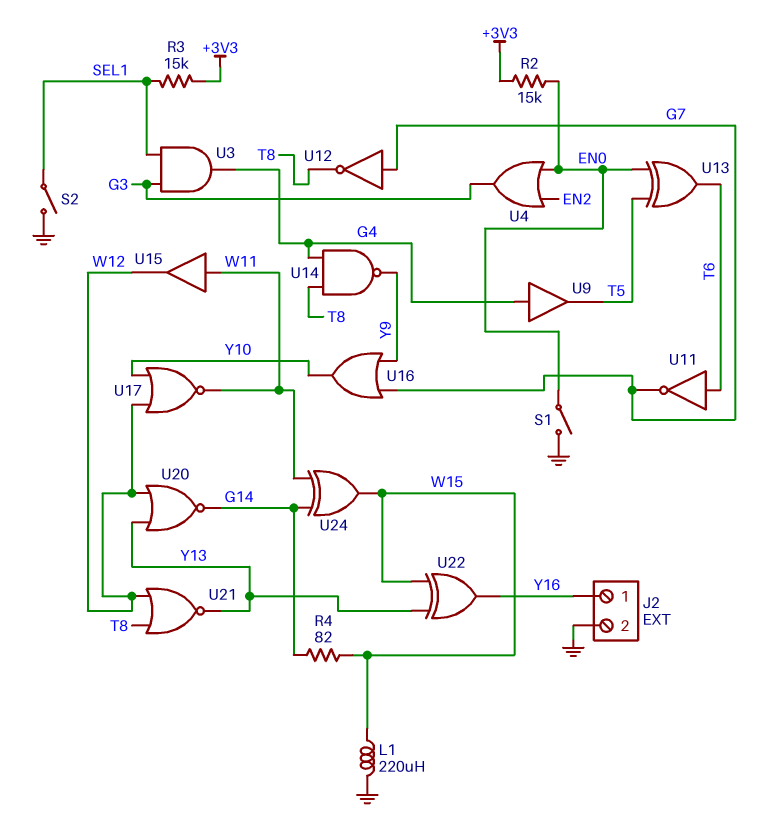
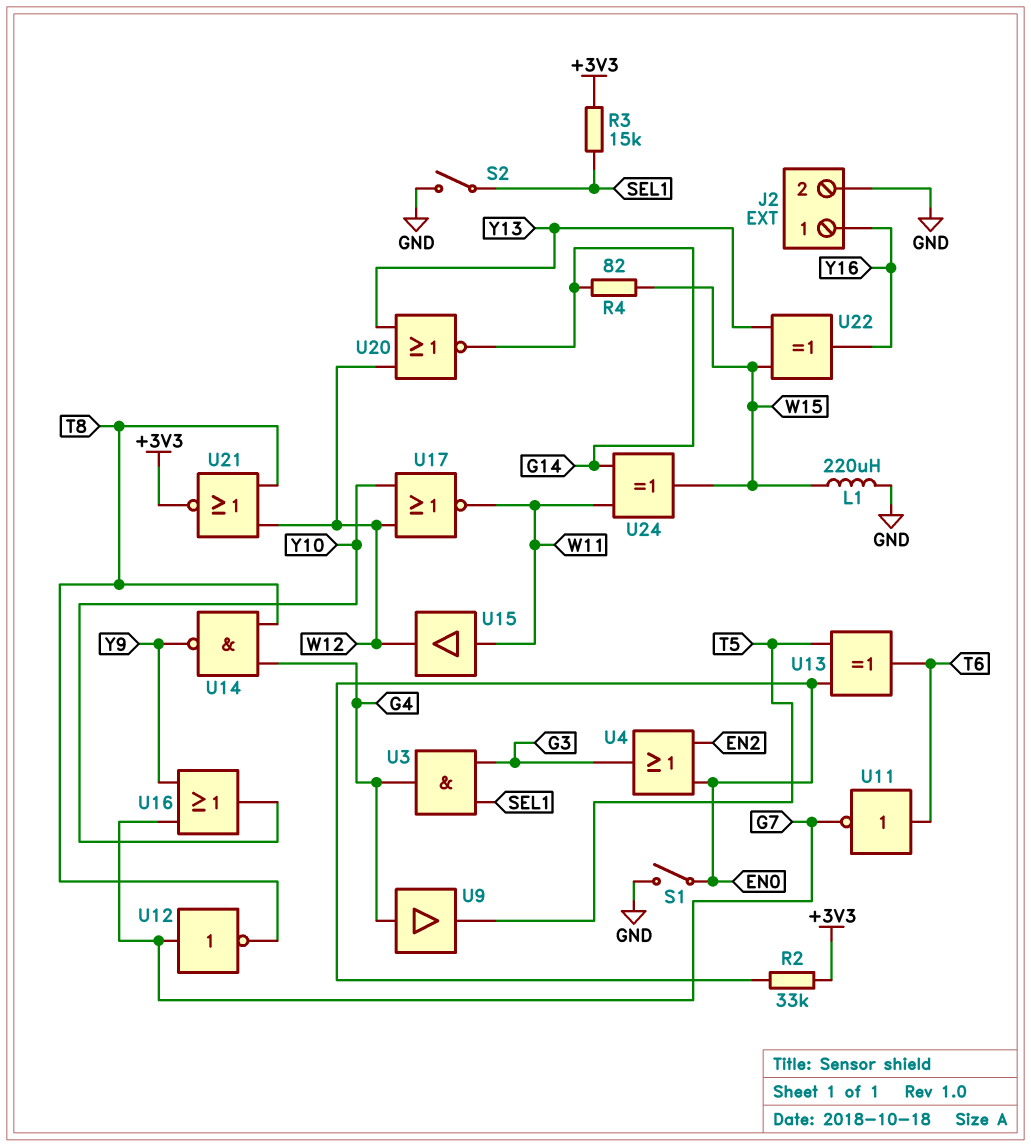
R2: 15k (+3V3, EN0) -> 33k (+3V3, EN0)
U21: NOR (in T8, in W12, out Y13) -> NOR (in T8, in W12, out +3V3)

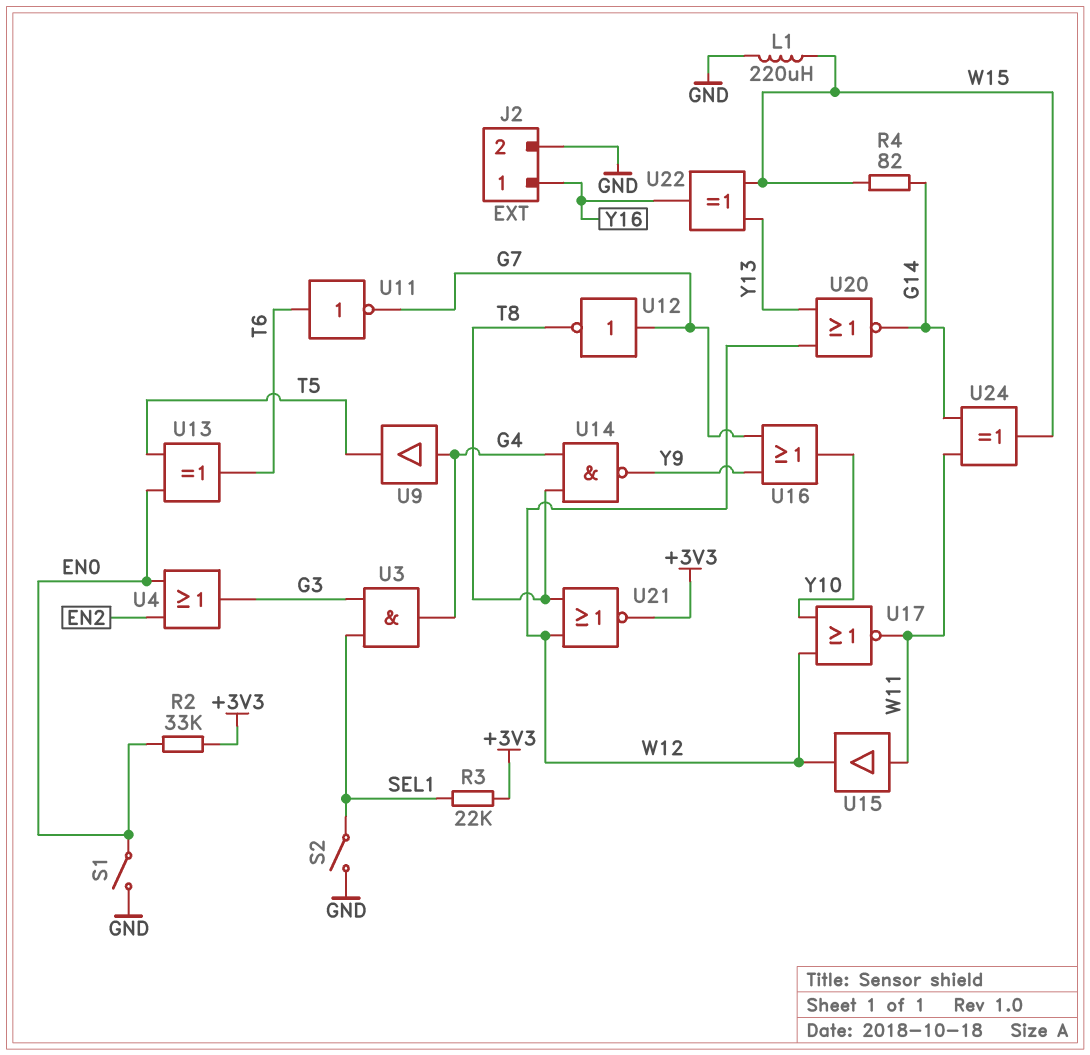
R3: 15k (+3V3, SEL1) -> 22k (+3V3, SEL1)

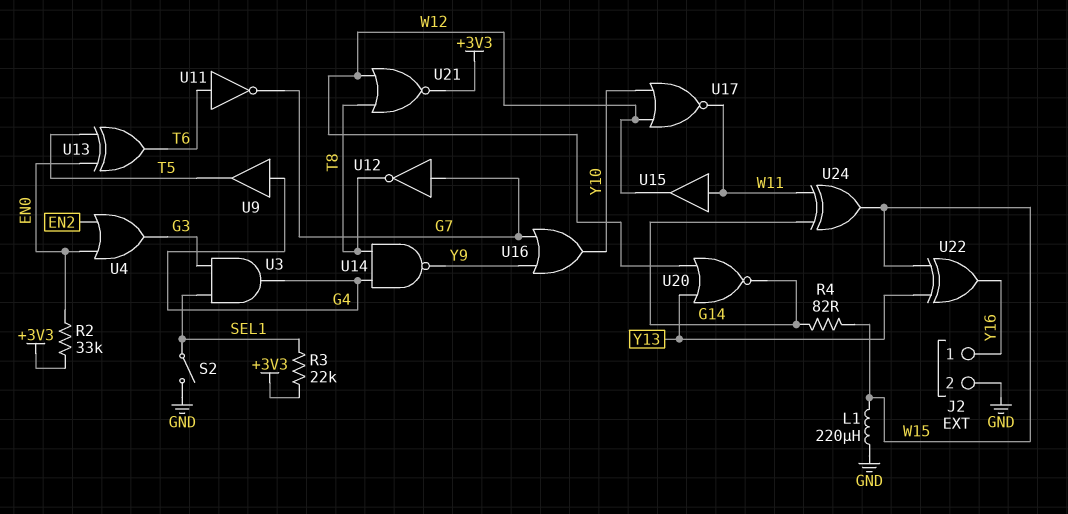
S1: switch (EN0, GND) -> none

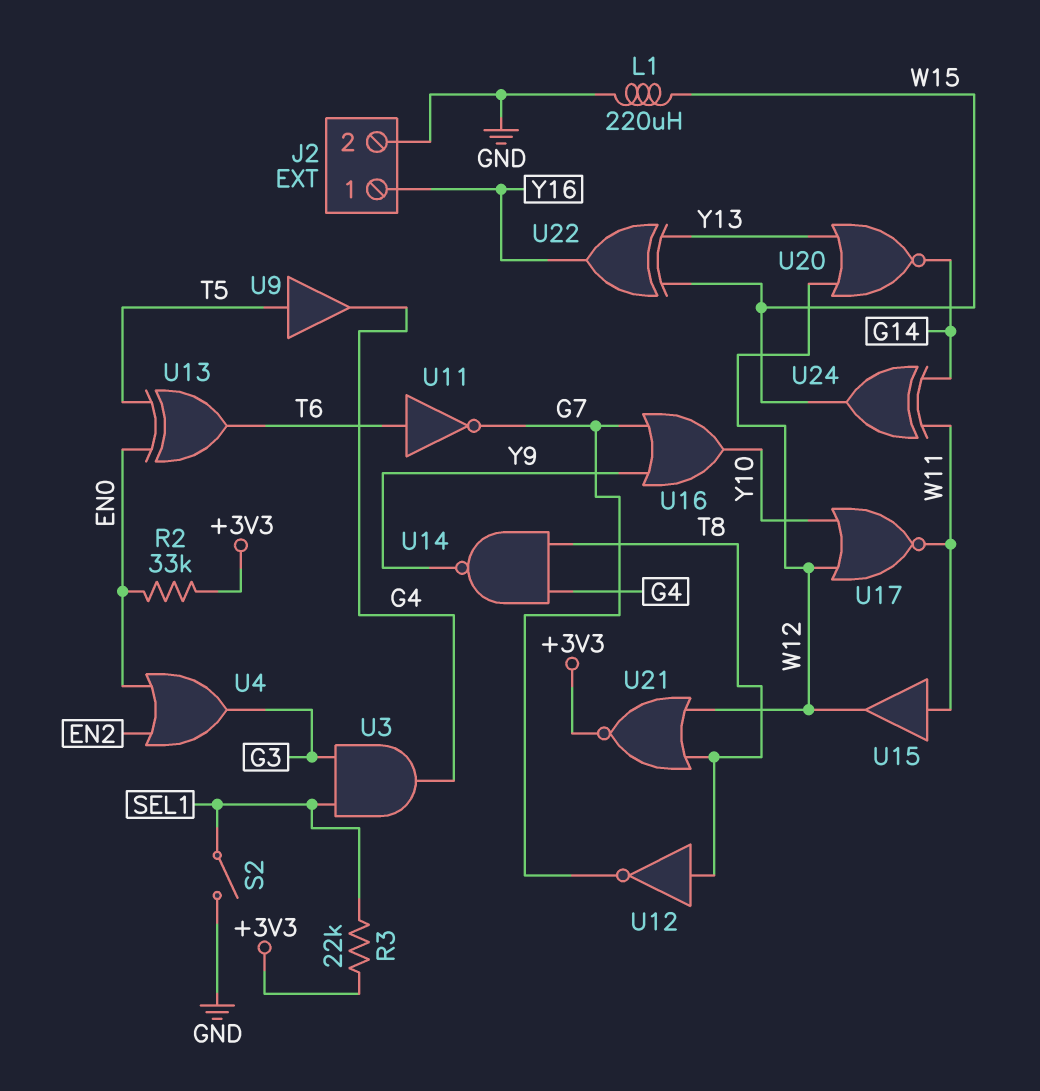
R4: 82 (G14, W15) -> none
U9: buffer (in G4, out T5) -> buffer (in T5, out G4)
U12: NOT (in G7, out T8) -> NOT (in T8, out G7)

